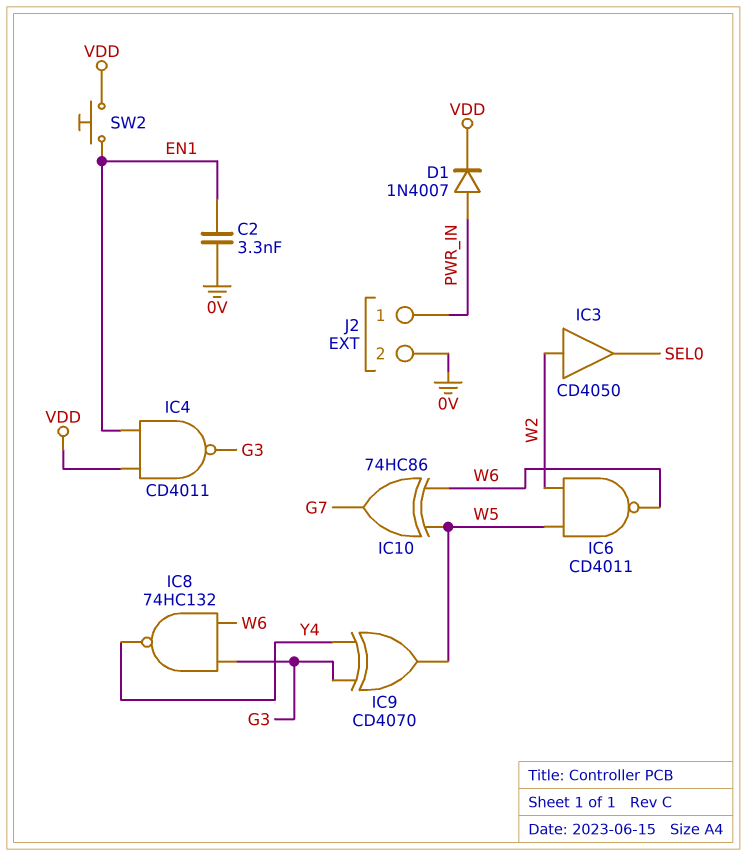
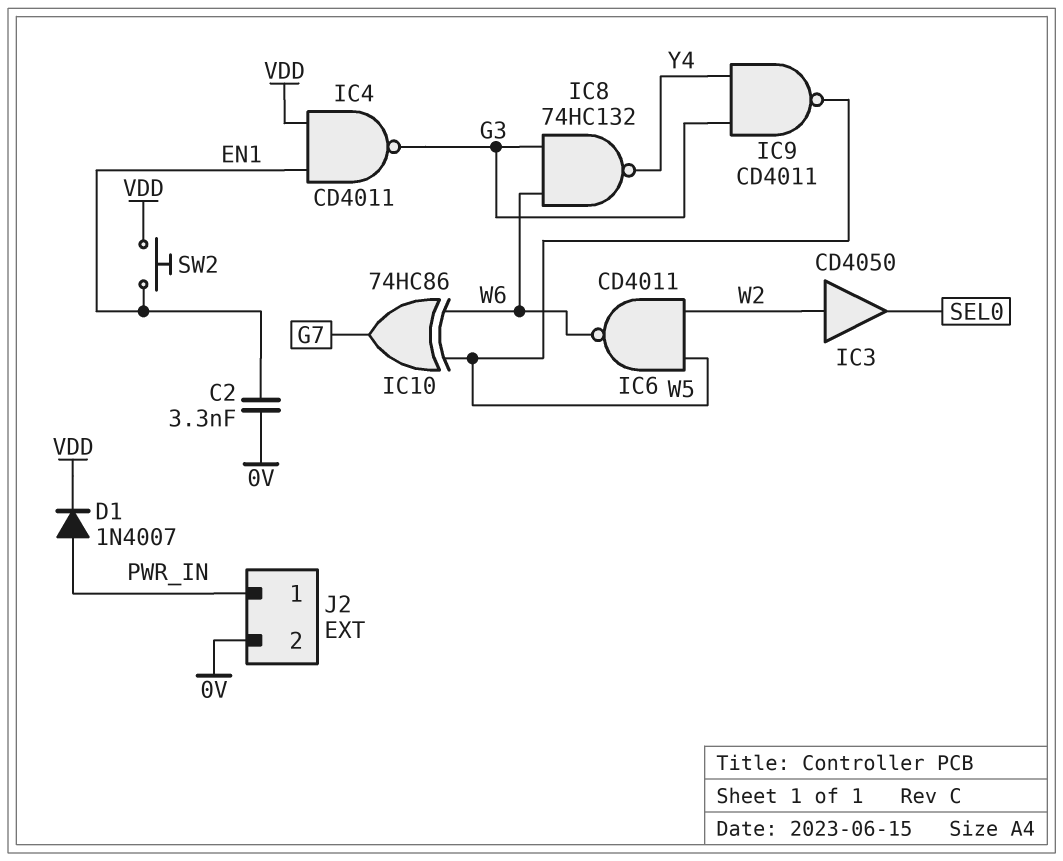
IC9: XOR CD4070 (in G3, in Y4, out W5) -> NAND CD4011 (in G3, in Y4, out W5)

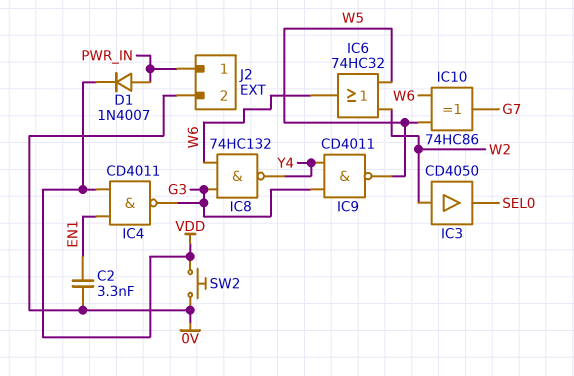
IC6: NAND CD4011 (in W2, in W5, out W6) -> OR 74HC32 (in W2, in W5, out W6)
SW2: button (EN1, VDD) -> button (0V, VDD)

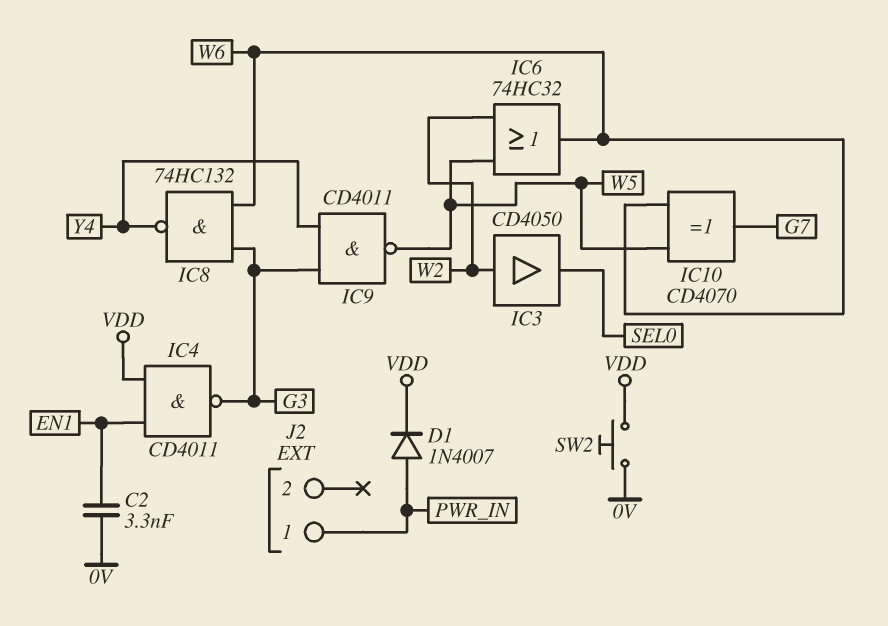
IC10: XOR 74HC86 (in W5, in W6, out G7) -> XOR CD4070 (in W5, in W6, out G7)
J2 pin 2: 0V -> none

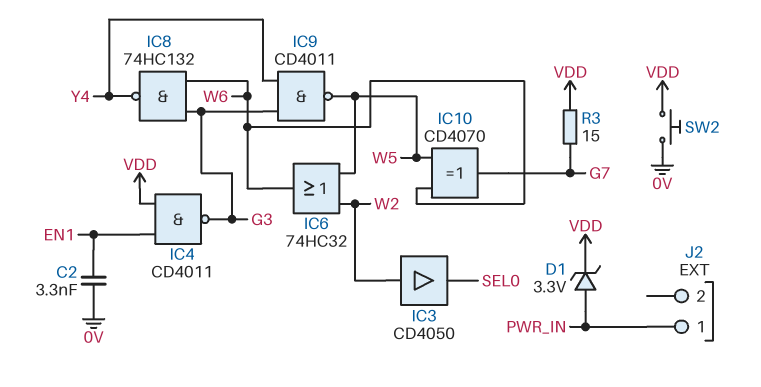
D1: diode 1N4007 (A PWR_IN, K VDD) -> zener 3.3V (A PWR_IN, K VDD)
R3: none -> 15 (G7, VDD)

